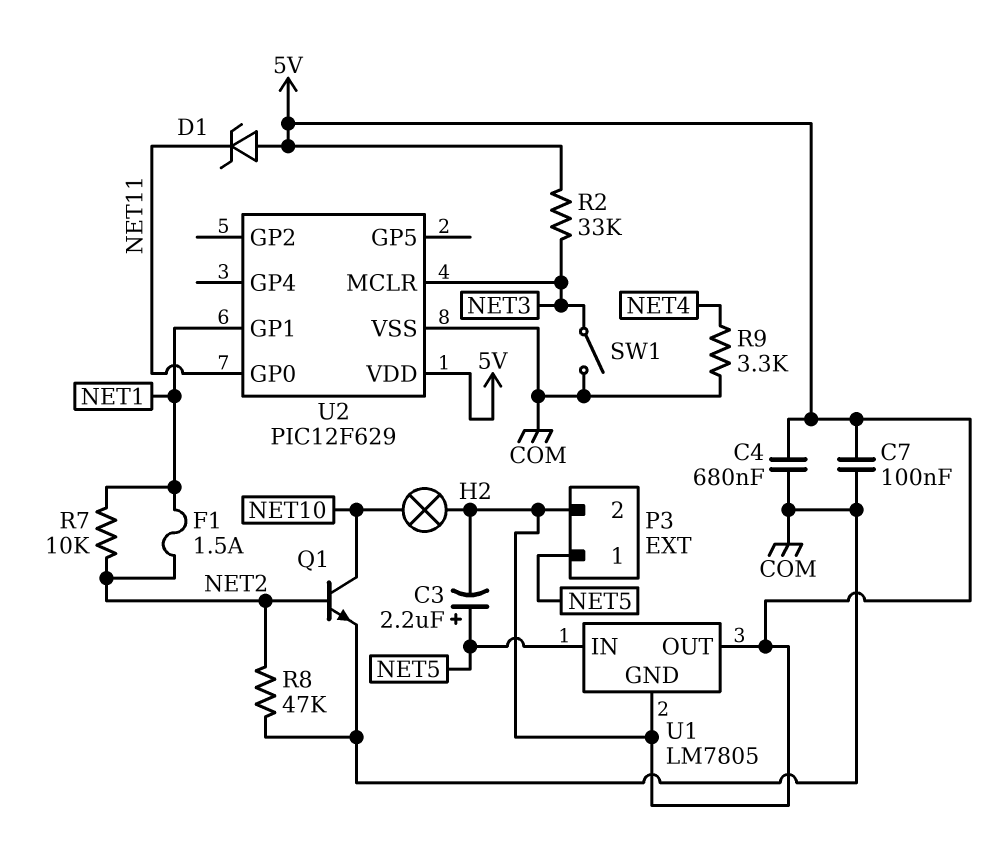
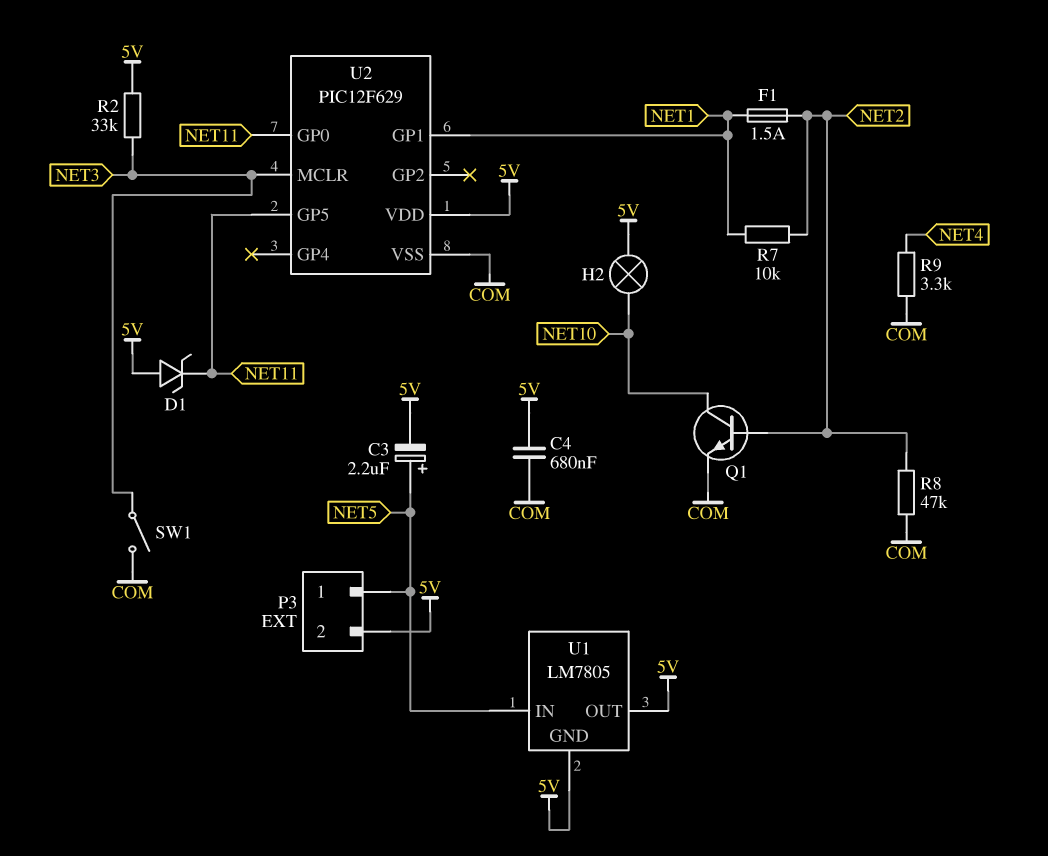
C7: 100nF (5V, COM) -> none
U2 pin GP5: none -> NET11

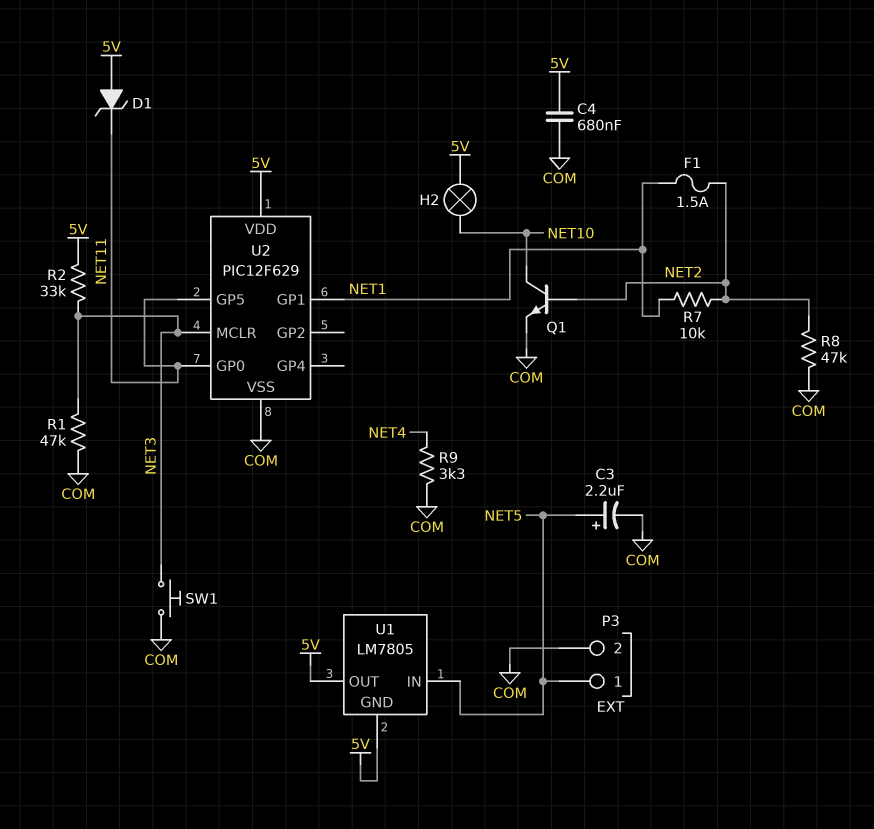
C3: 2.2uF (plus NET5, minus 5V) -> 2.2uF (plus NET5, minus COM)
P3 pin 2: 5V -> COM
R1: none -> 47k (COM, NET3)
SW1: switch (COM, NET3) -> button (COM, NET3)

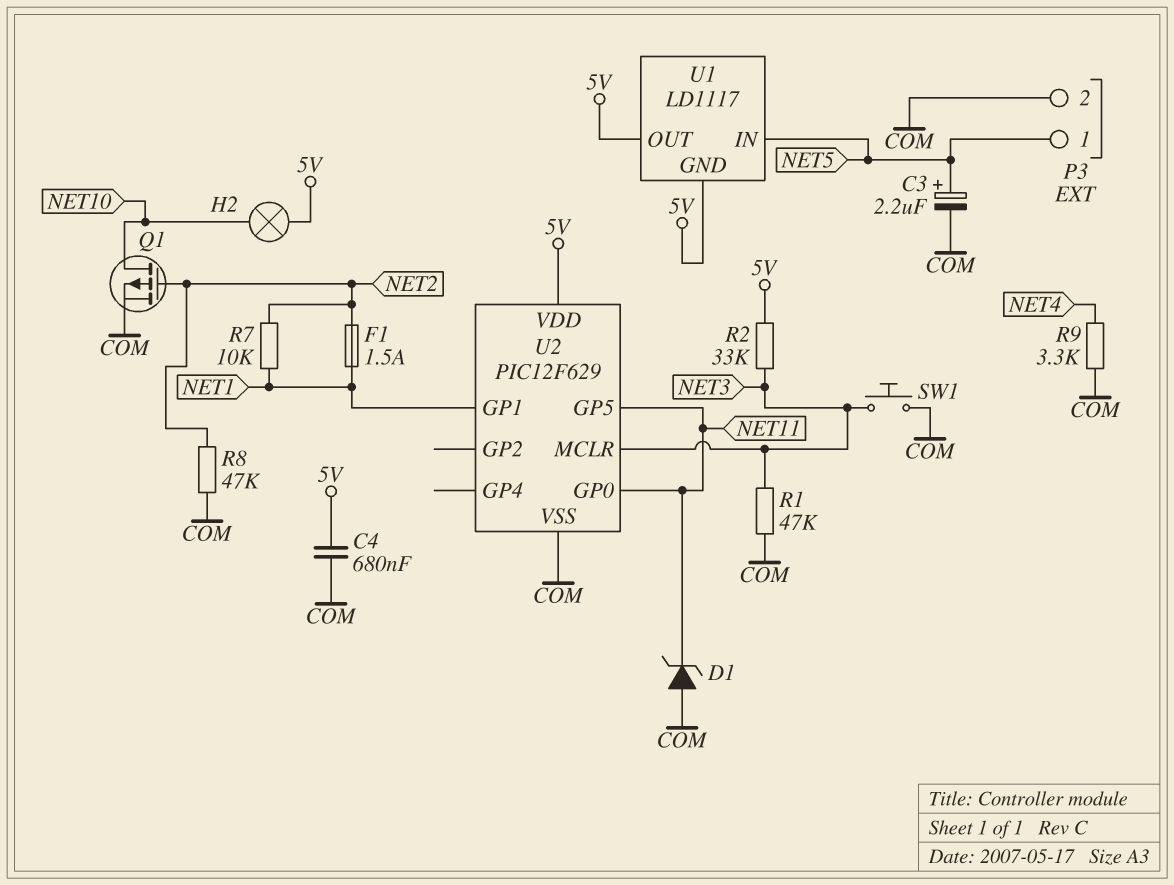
D1: zener (A 5V, K NET11) -> zener (A COM, K NET11)
Q1: NPN (B NET2, C NET10, E COM) -> PMOS (G NET2, D NET10, S COM)
U1: LM7805 -> LD1117

